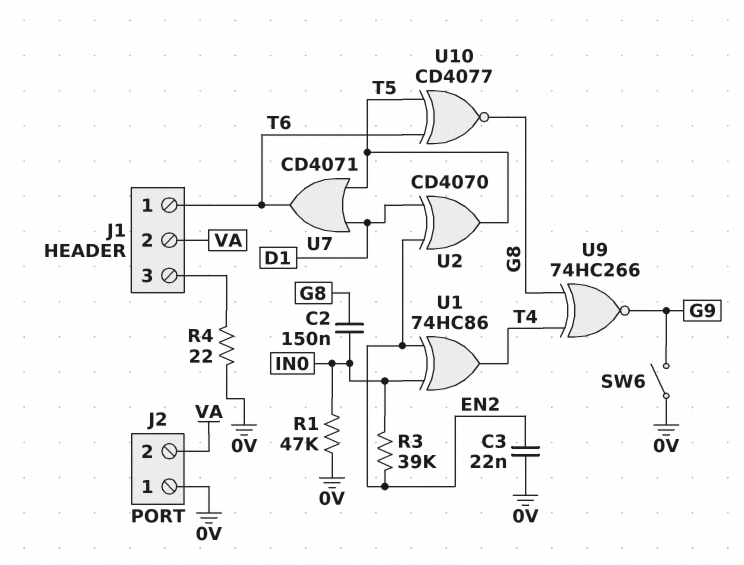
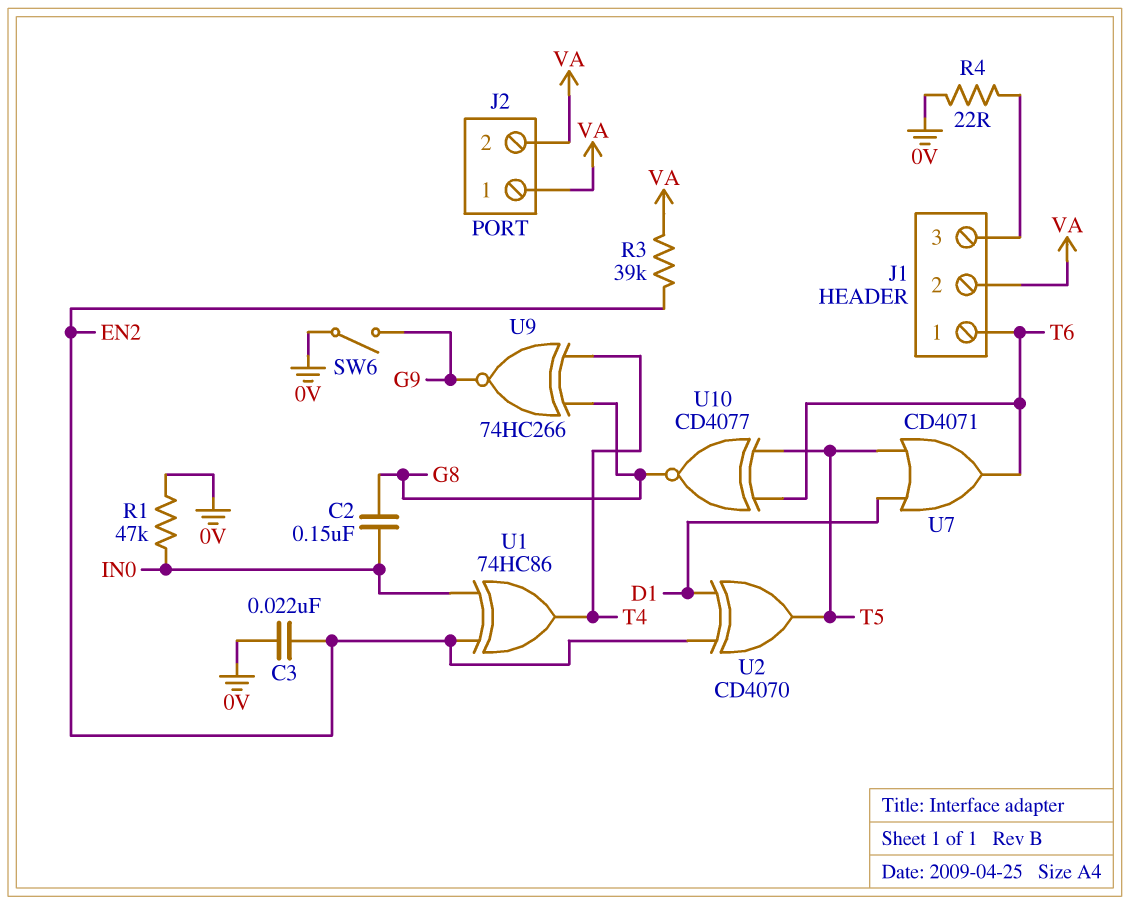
J2 pin 1: 0V -> VA
R3: 39k (EN2, IN0) -> 39k (EN2, VA)

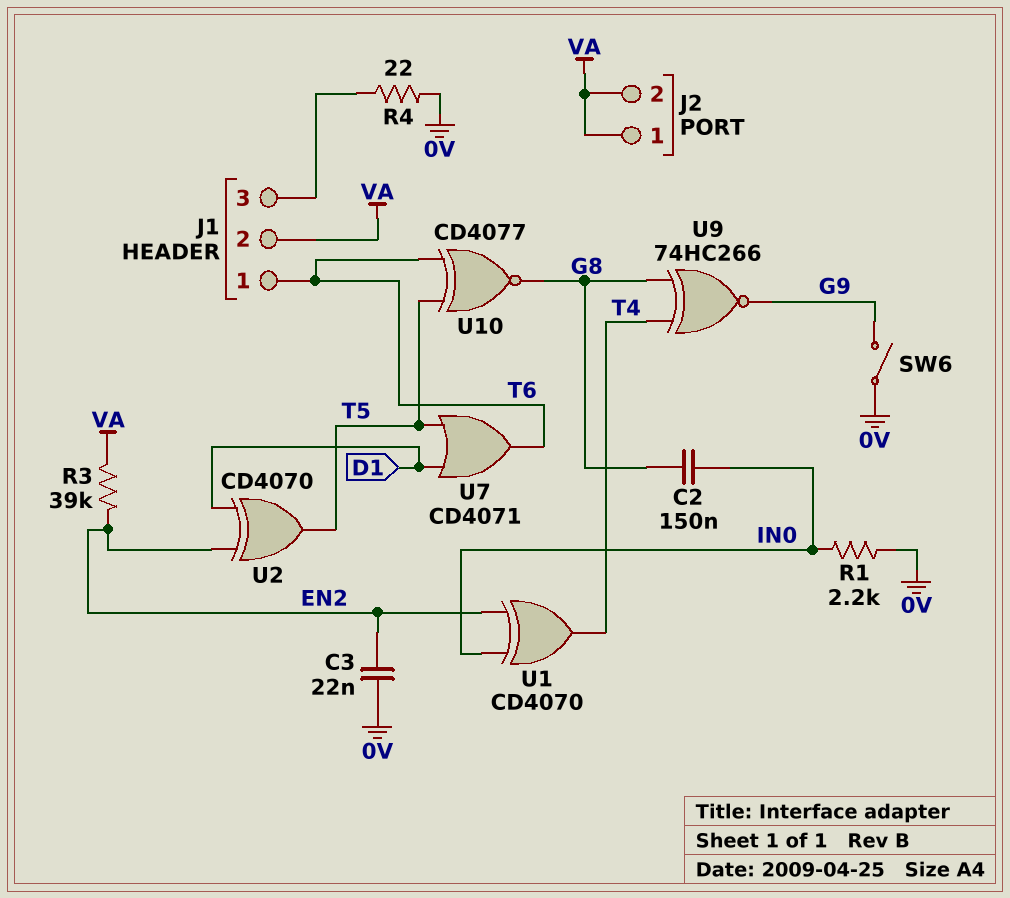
R1: 47k (0V, IN0) -> 2.2k (0V, IN0)
U1: XOR 74HC86 (in EN2, in IN0, out T4) -> XOR CD4070 (in EN2, in IN0, out T4)

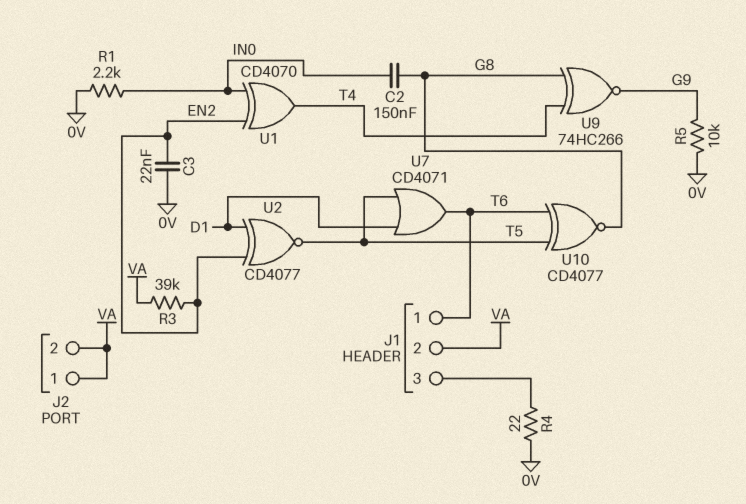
R5: none -> 10k (0V, G9)
SW6: switch (0V, G9) -> none
U2: XOR CD4070 (in D1, in EN2, out T5) -> XNOR CD4077 (in D1, in EN2, out T5)

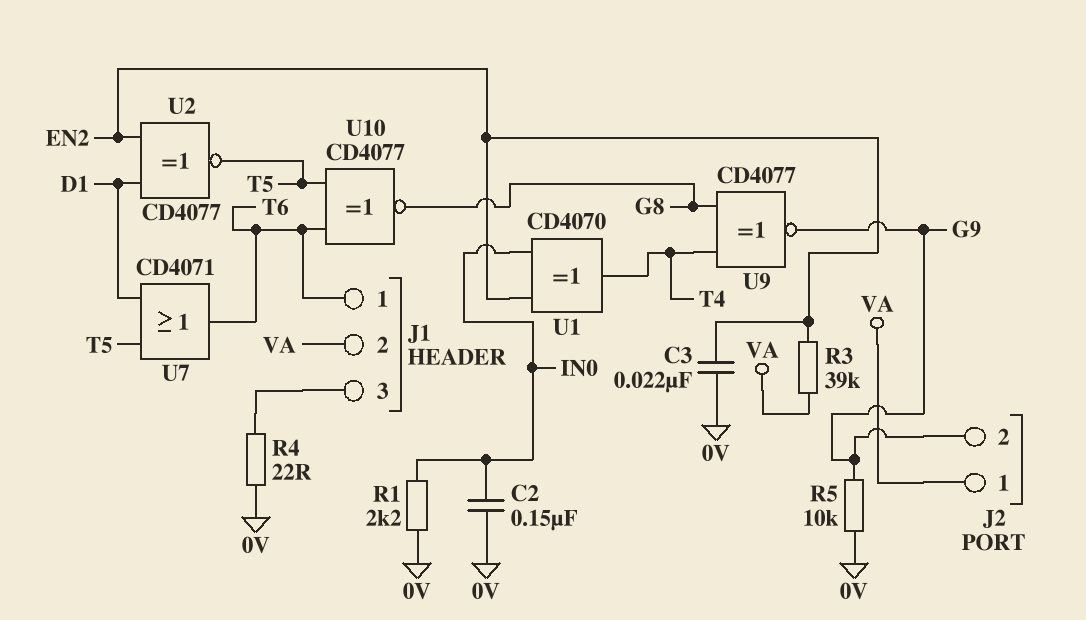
C2: 150nF (G8, IN0) -> 150nF (0V, IN0)
J2 pin 2: VA -> G9
U9: XNOR 74HC266 (in G8, in T4, out G9) -> XNOR CD4077 (in G8, in T4, out G9)

